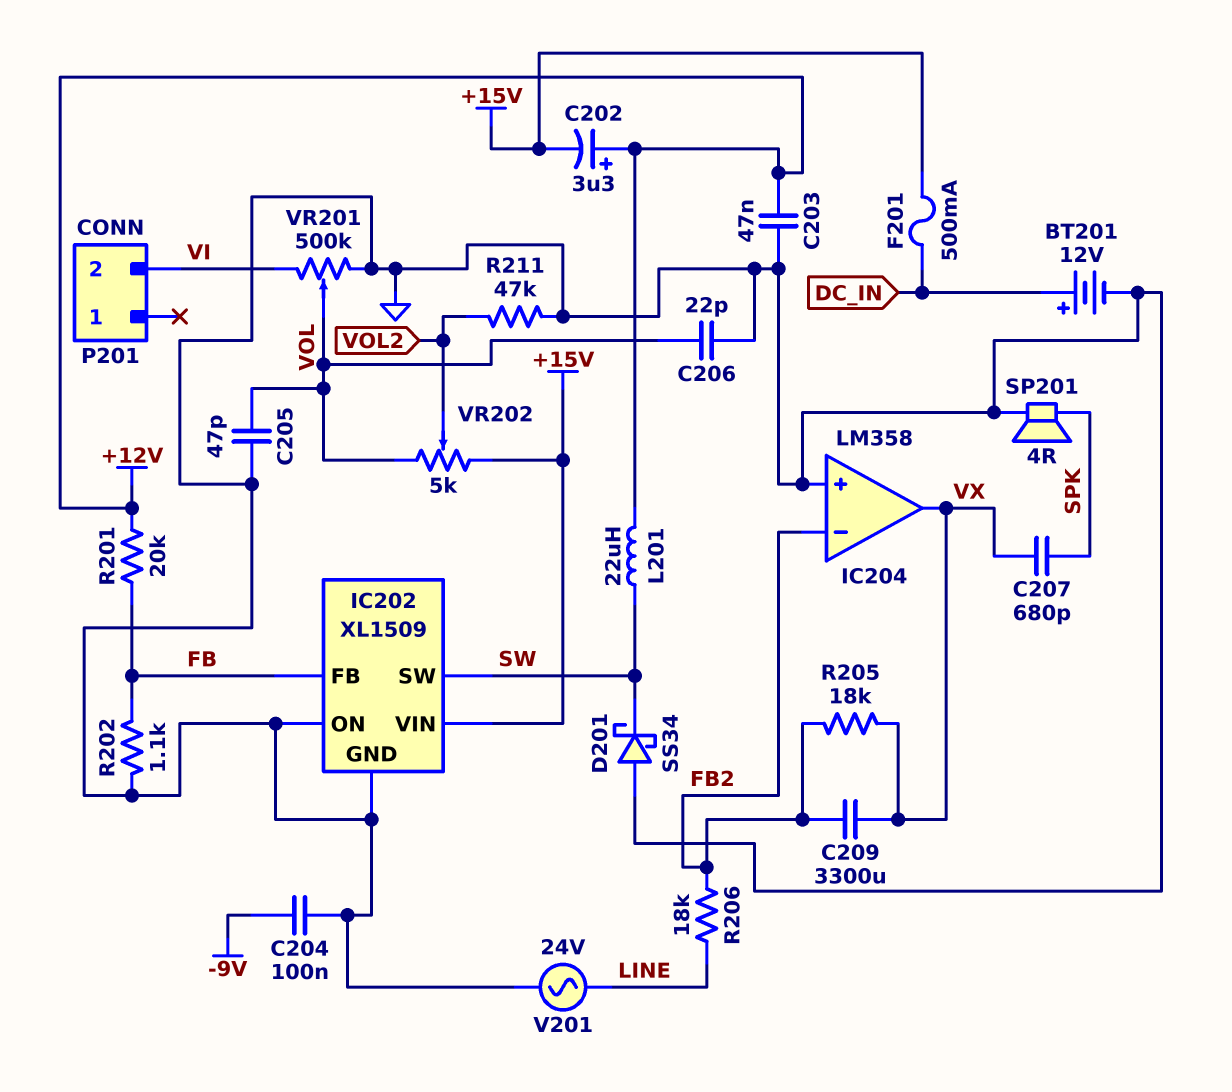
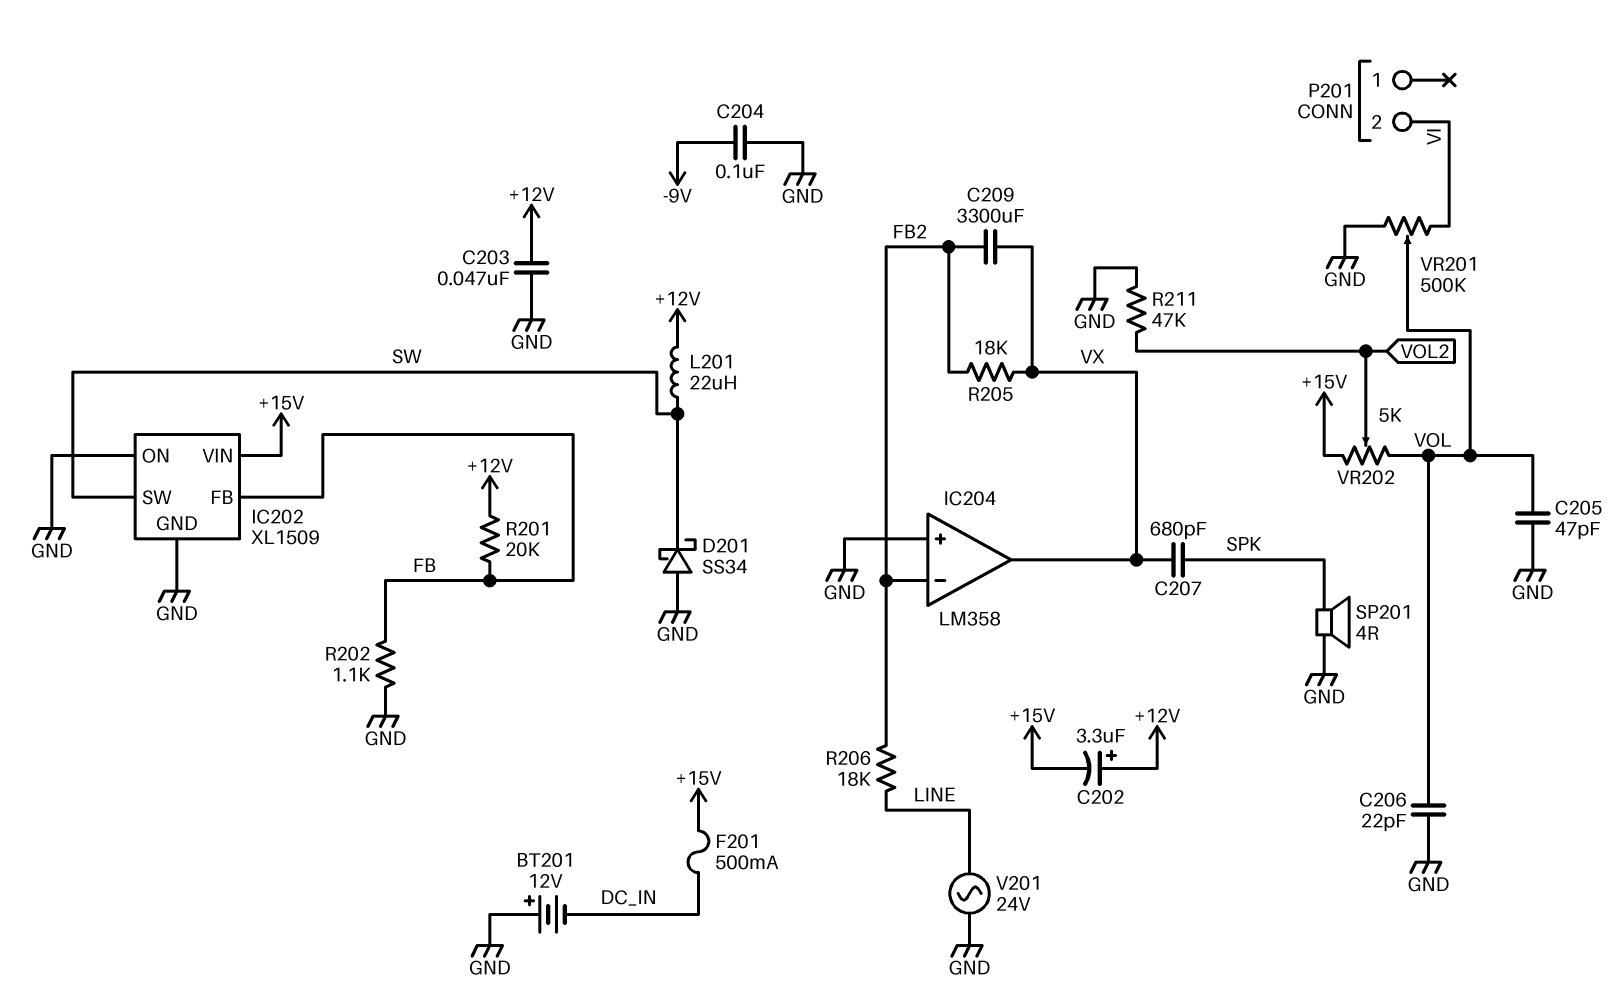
BT201: 12V (plus DC_IN, minus GND) -> 12V (plus GND, minus DC_IN)

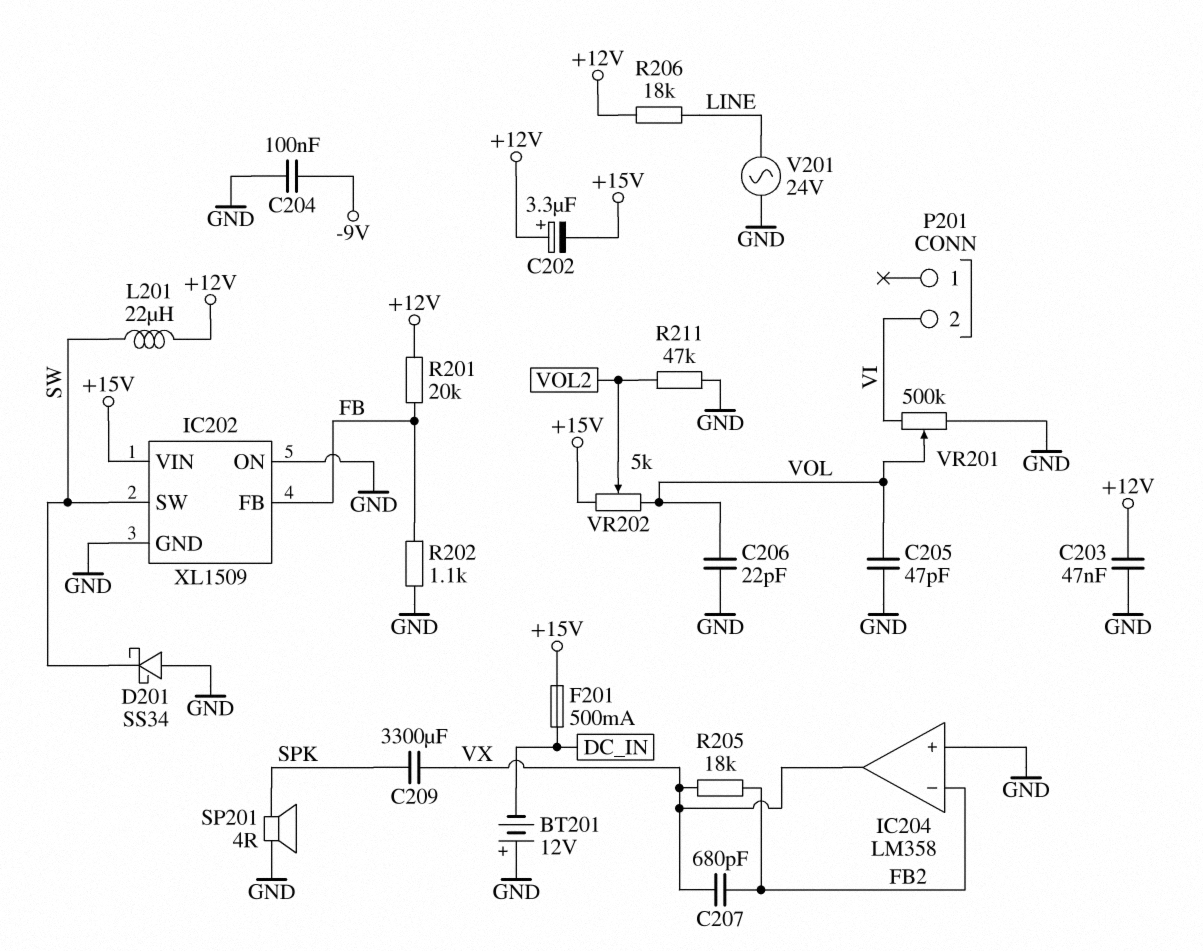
C207: 680pF (SPK, VX) -> 680pF (FB2, VX)
C209: 3300uF (FB2, VX) -> 3300uF (SPK, VX)
R206: 18k (FB2, LINE) -> 18k (+12V, LINE)

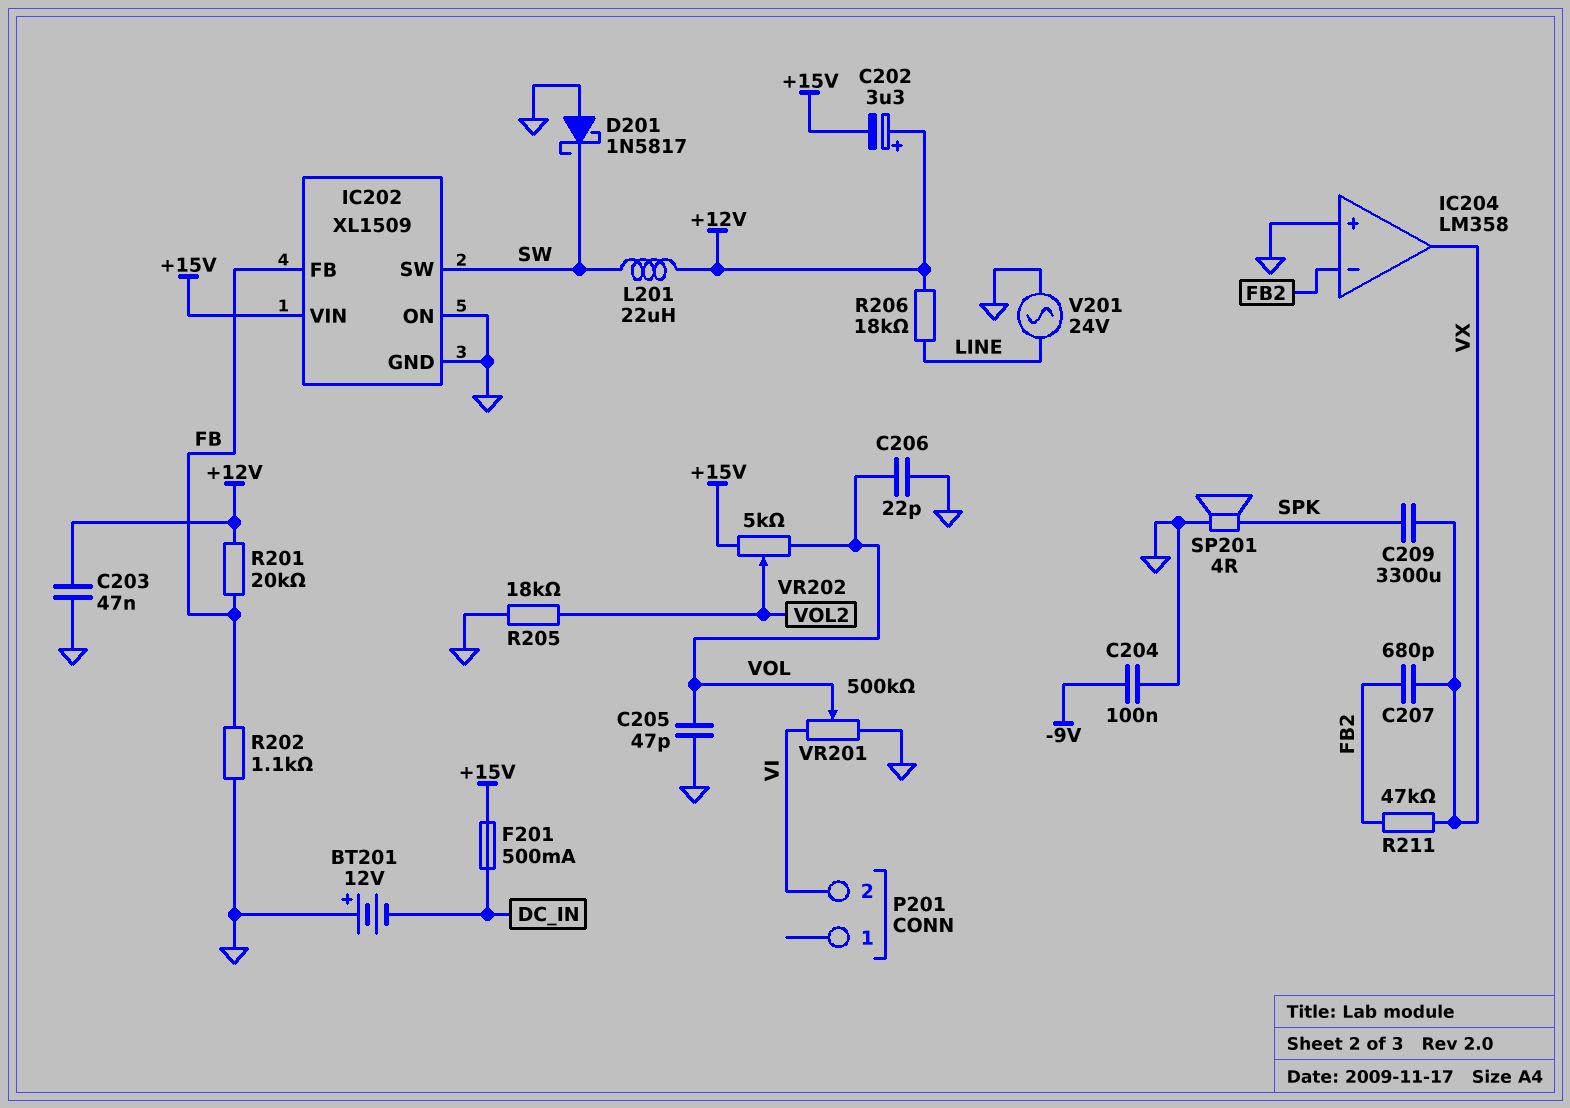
D201: schottky SS34 (A GND, K SW) -> schottky 1N5817 (A GND, K SW)
R205: 18k (FB2, VX) -> 18k (GND, VOL2)
R211: 47k (GND, VOL2) -> 47k (FB2, VX)

